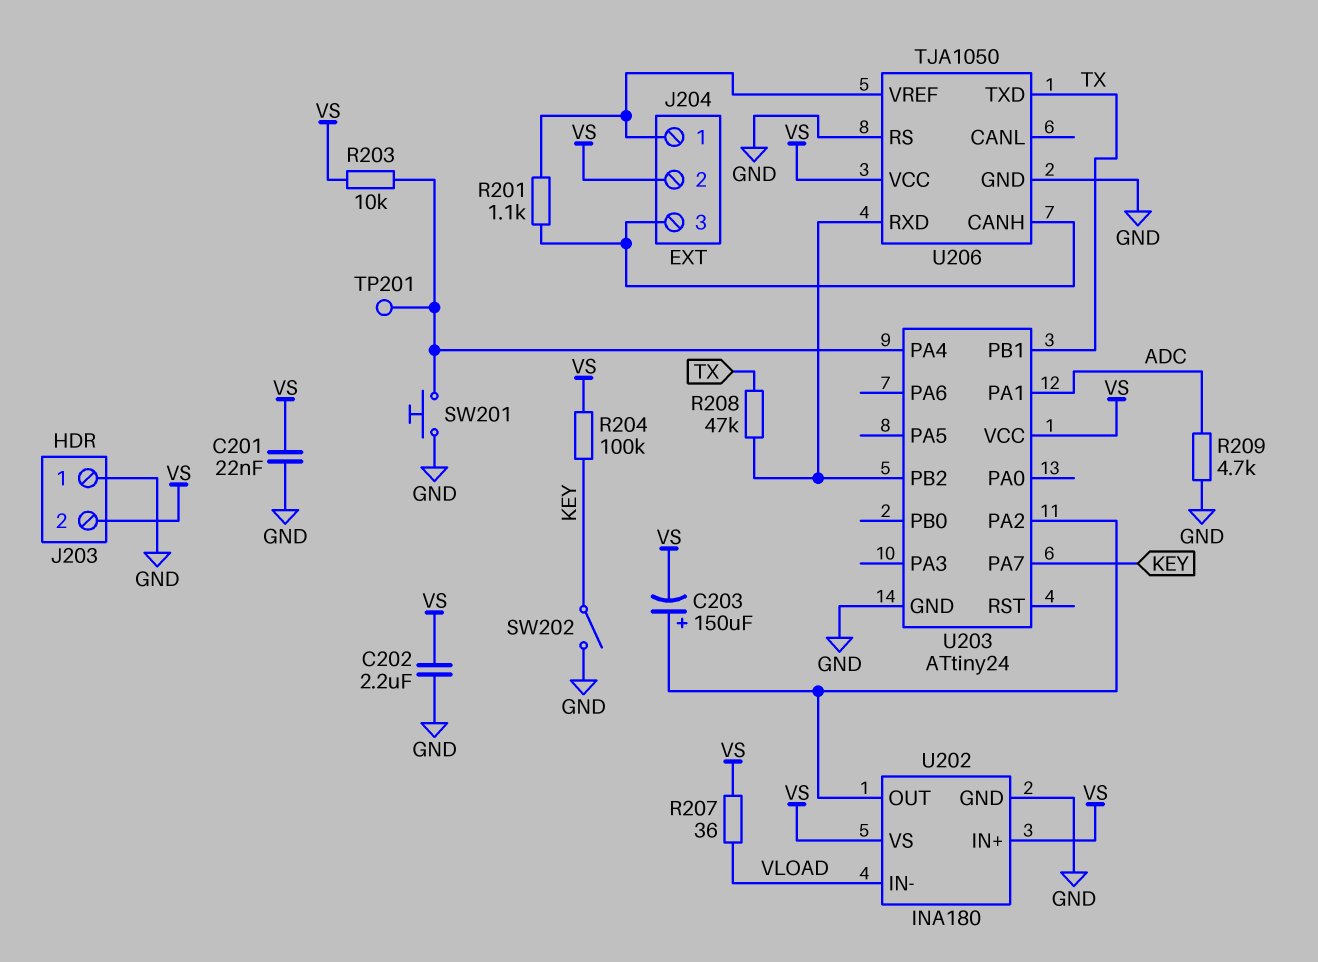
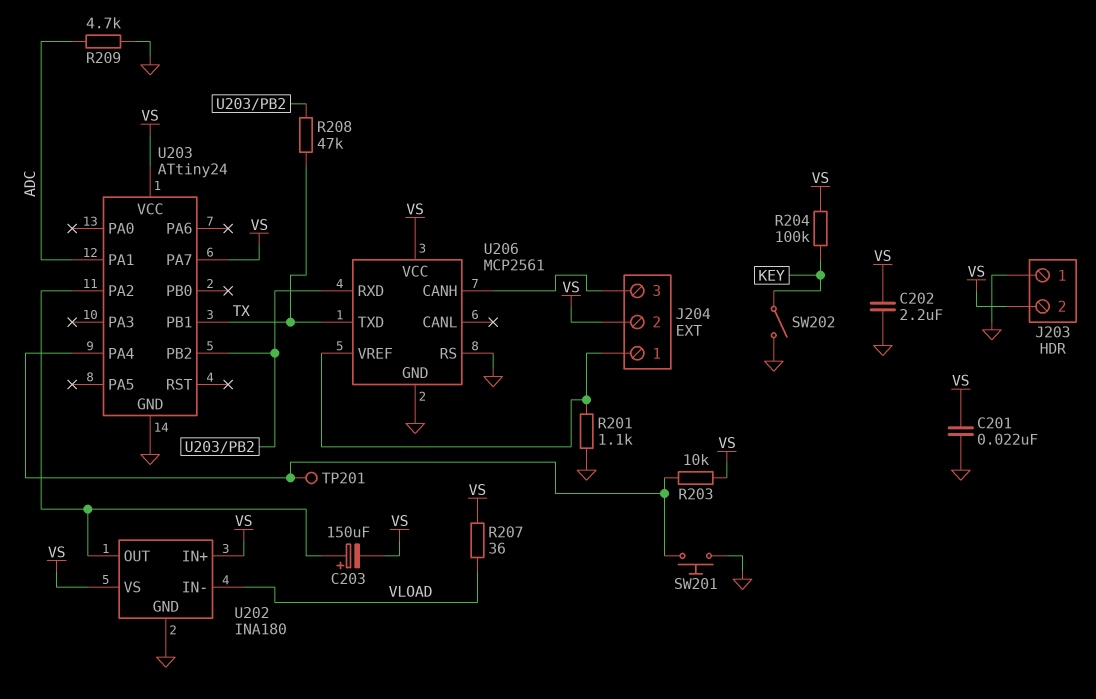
R201: 1.1k (J204/1, J204/3) -> 1.1k (GND, J204/1)
U203 pin PA7: KEY -> VS
U206: TJA1050 -> MCP2561

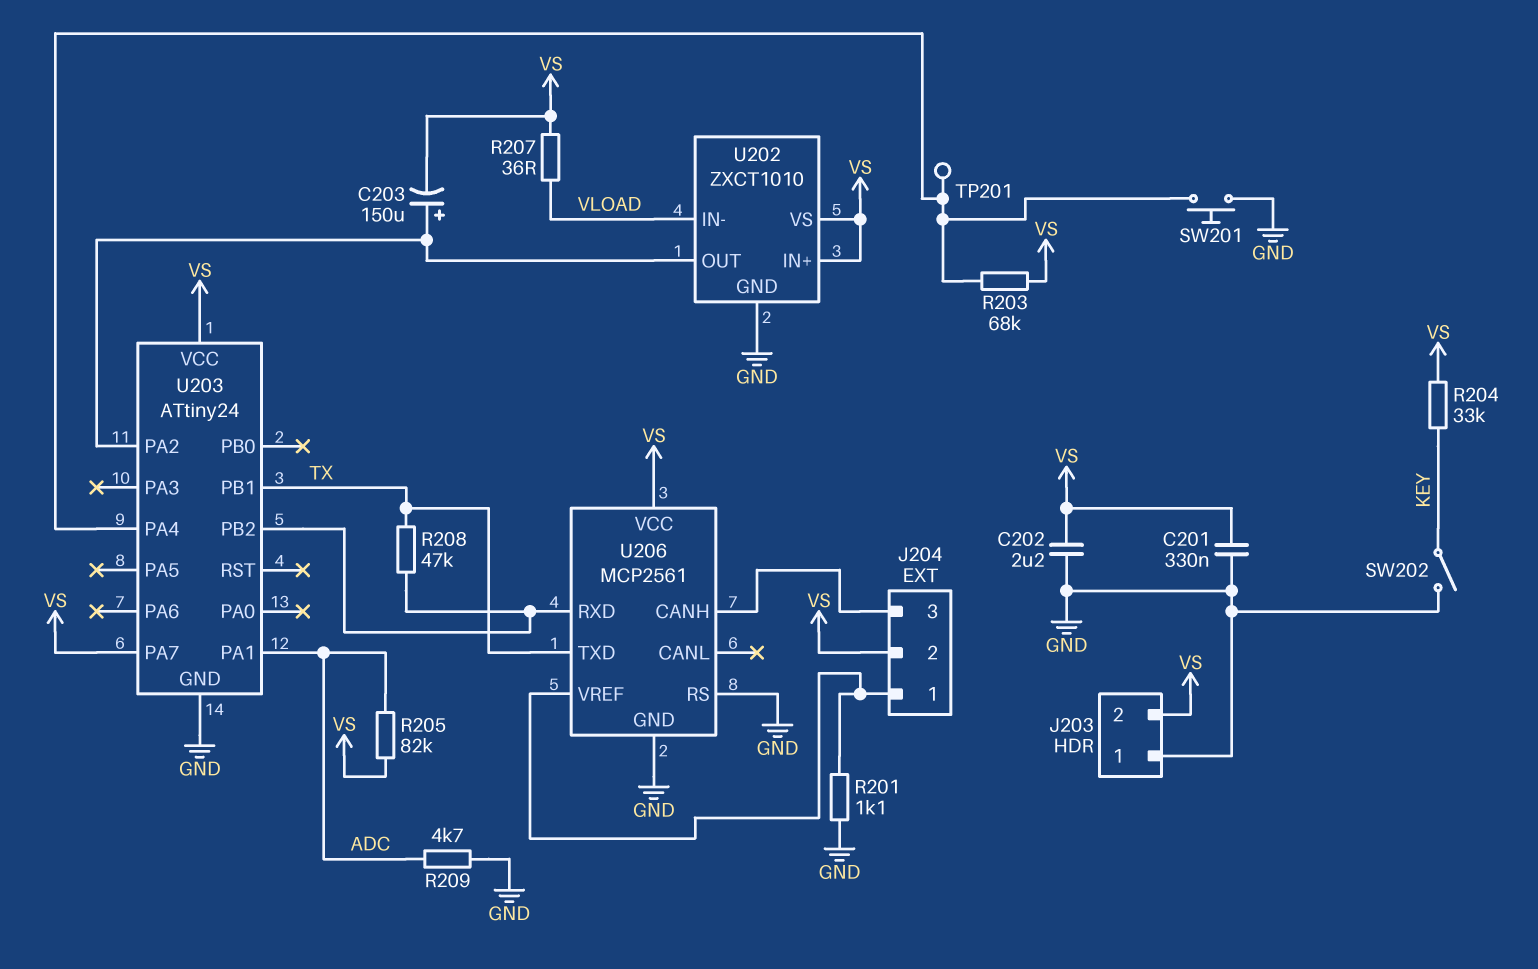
C201: 22nF (GND, VS) -> 330nF (GND, VS)
R203: 10k (U203/PA4, VS) -> 68k (U203/PA4, VS)
R204: 100k (KEY, VS) -> 33k (KEY, VS)
R205: none -> 82k (ADC, VS)
U202: INA180 -> ZXCT1010

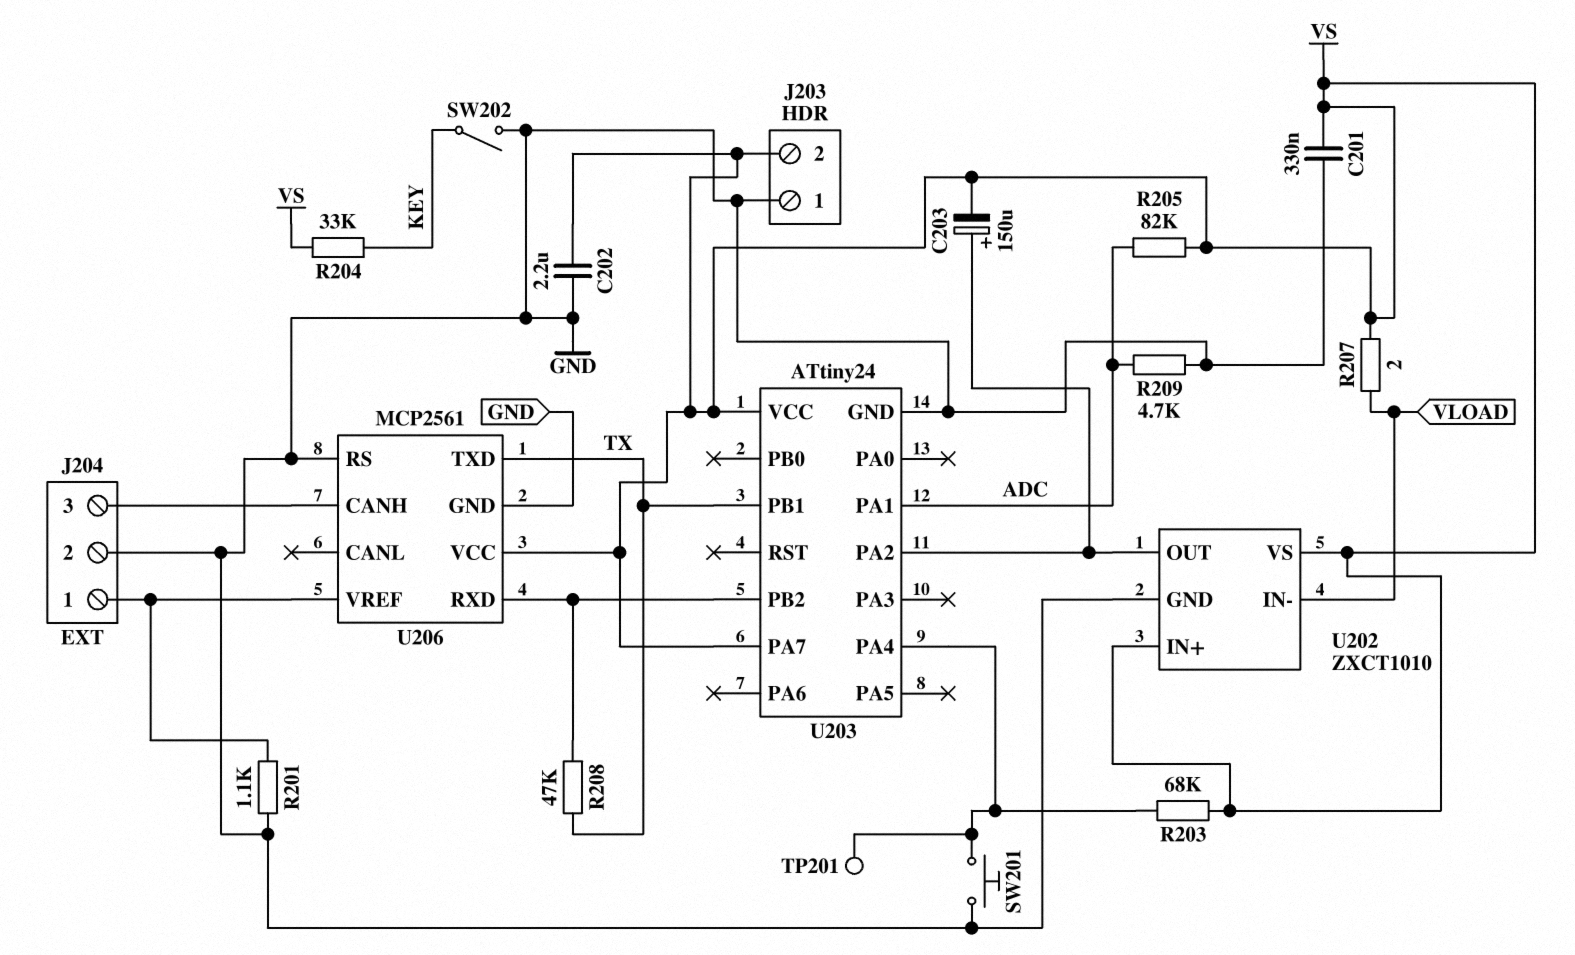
J204 pin 2: VS -> GND
R207: 36 (VLOAD, VS) -> 2 (VLOAD, VS)

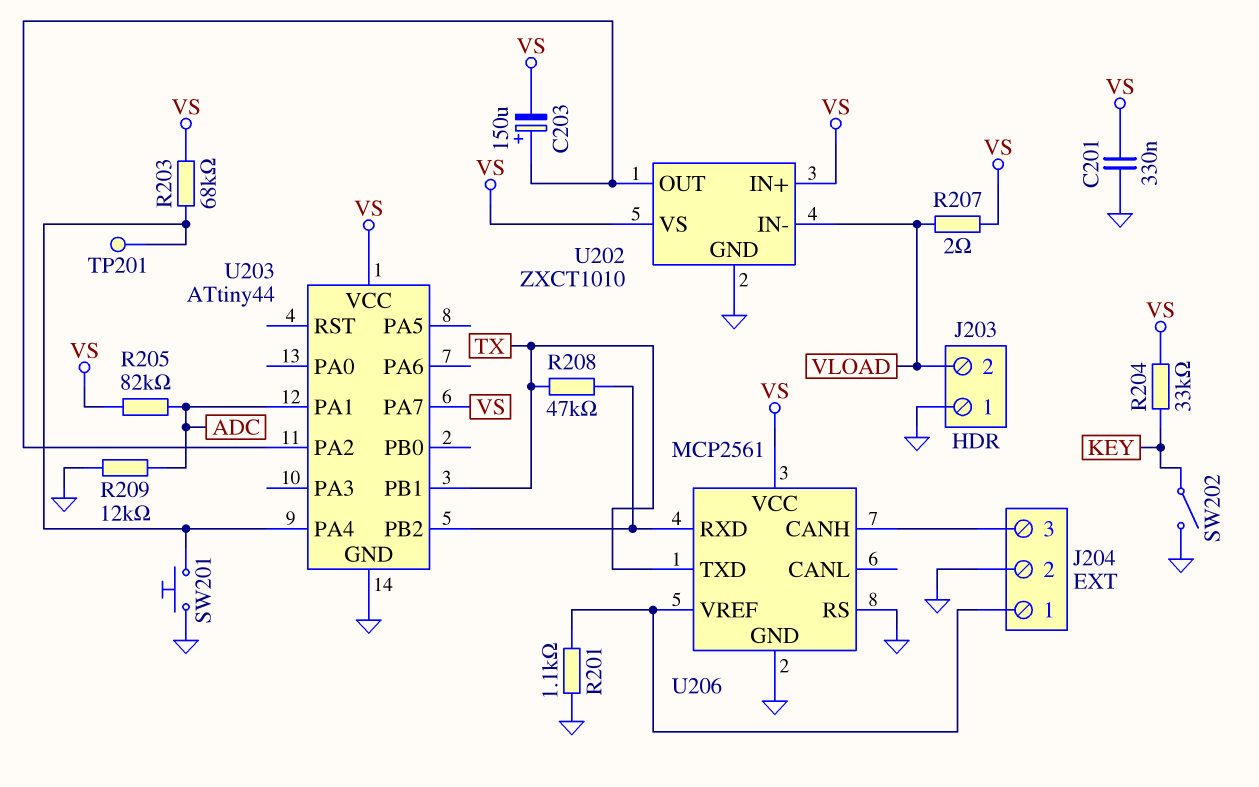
C202: 2.2uF (GND, VS) -> none
J203 pin 2: VS -> VLOAD
R209: 4.7k (ADC, GND) -> 12k (ADC, GND)
U203: ATtiny24 -> ATtiny44

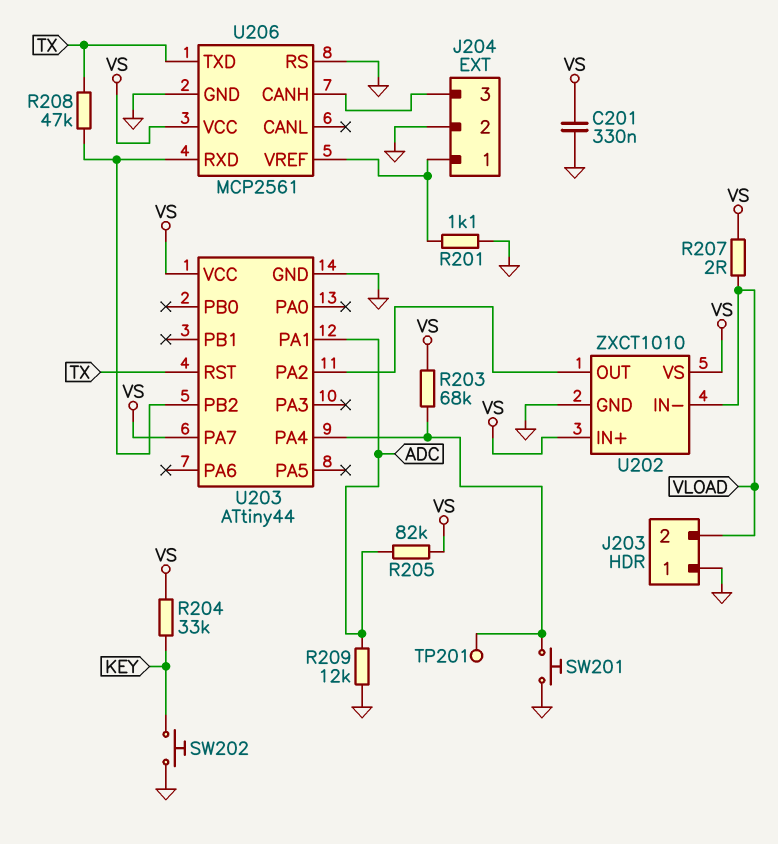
C203: 150uF (plus U202/OUT, minus VS) -> none
SW202: switch (GND, KEY) -> button (GND, KEY)
U203 pin PB1: TX -> none
U203 pin RST: none -> TX

